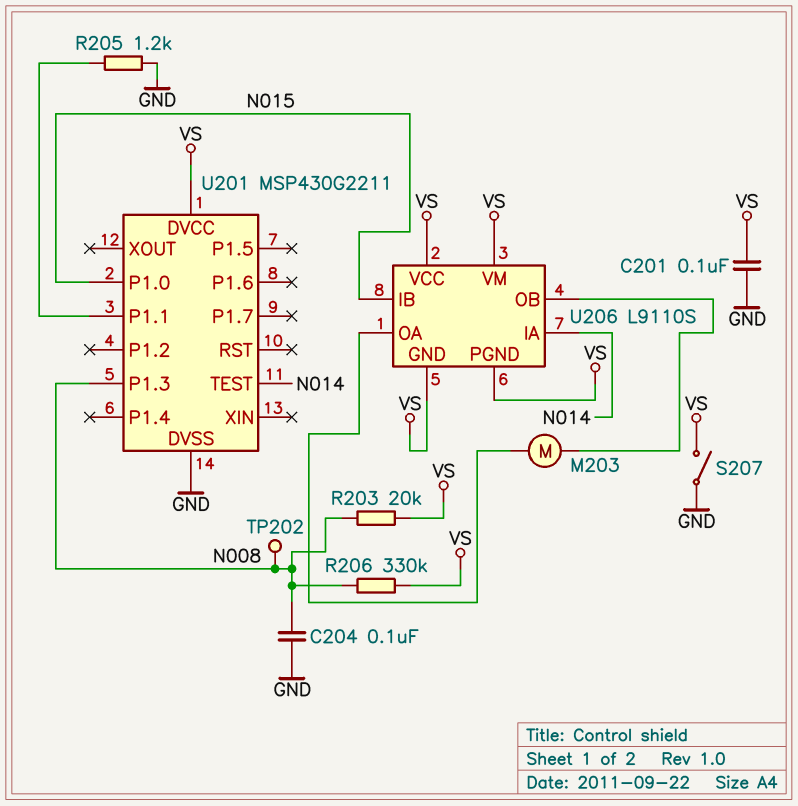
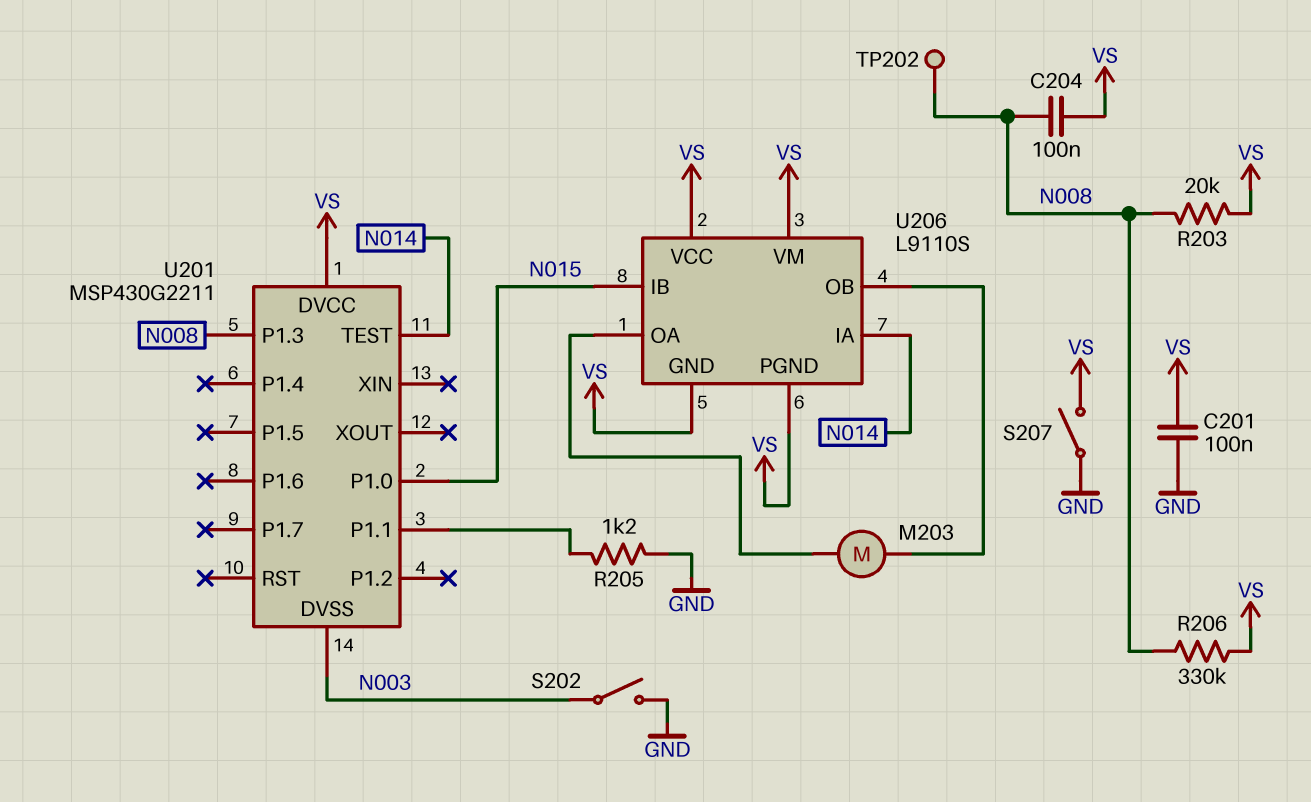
C204: 100nF (GND, N008) -> 100nF (N008, VS)
S202: none -> switch (GND, N003)
U201 pin DVSS: GND -> N003

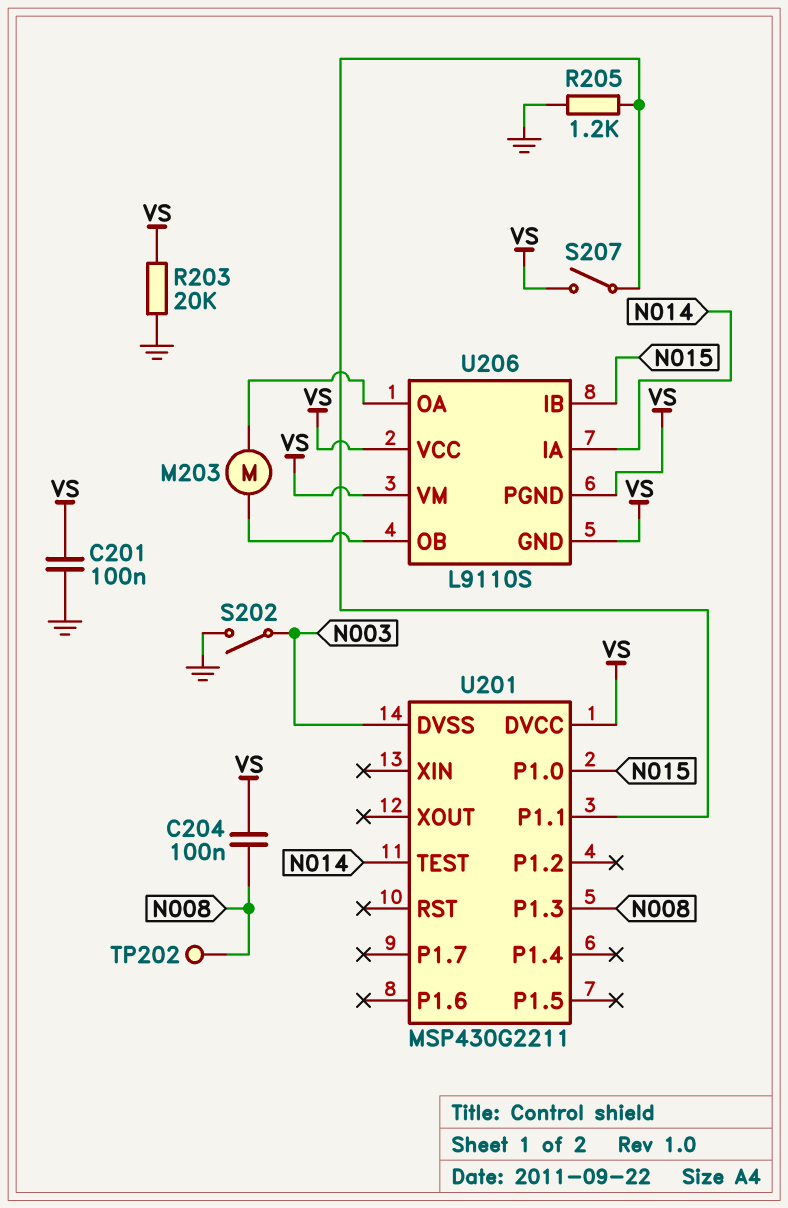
R203: 20k (N008, VS) -> 20k (GND, VS)
R206: 330k (N008, VS) -> none
S207: switch (GND, VS) -> switch (U201/P1.1, VS)

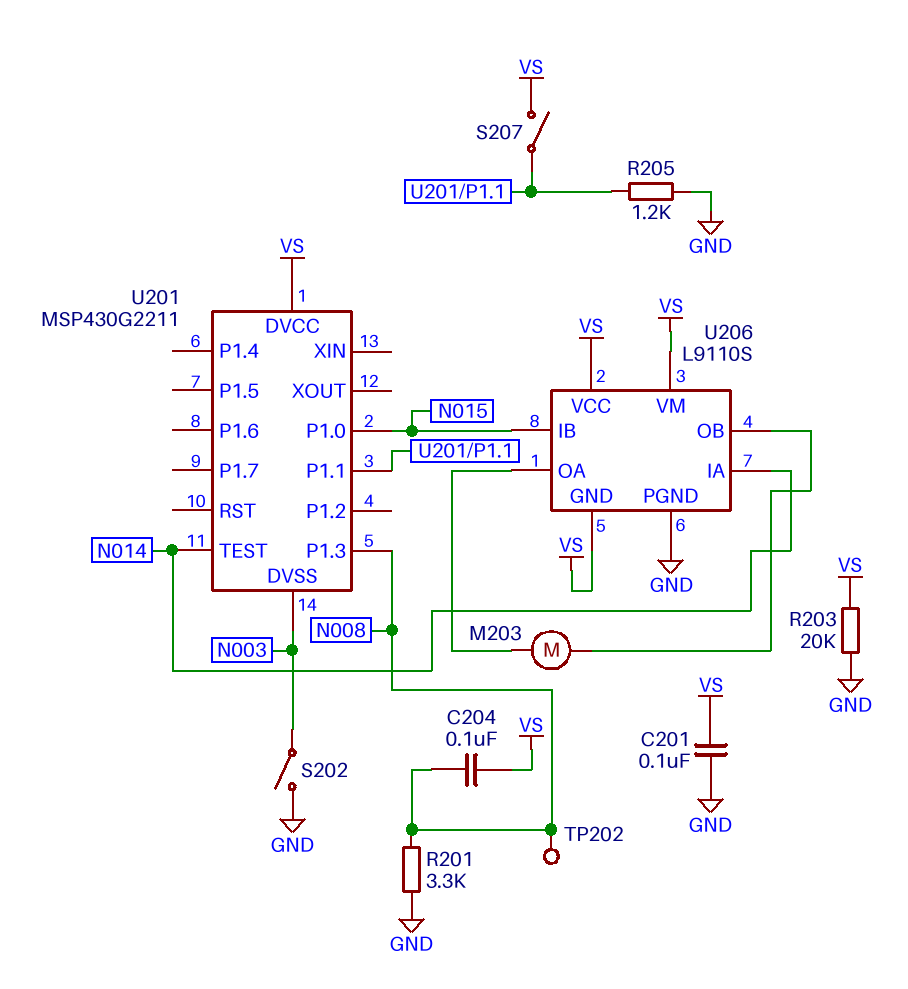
R201: none -> 3.3k (GND, N008)
U206 pin PGND: VS -> GND

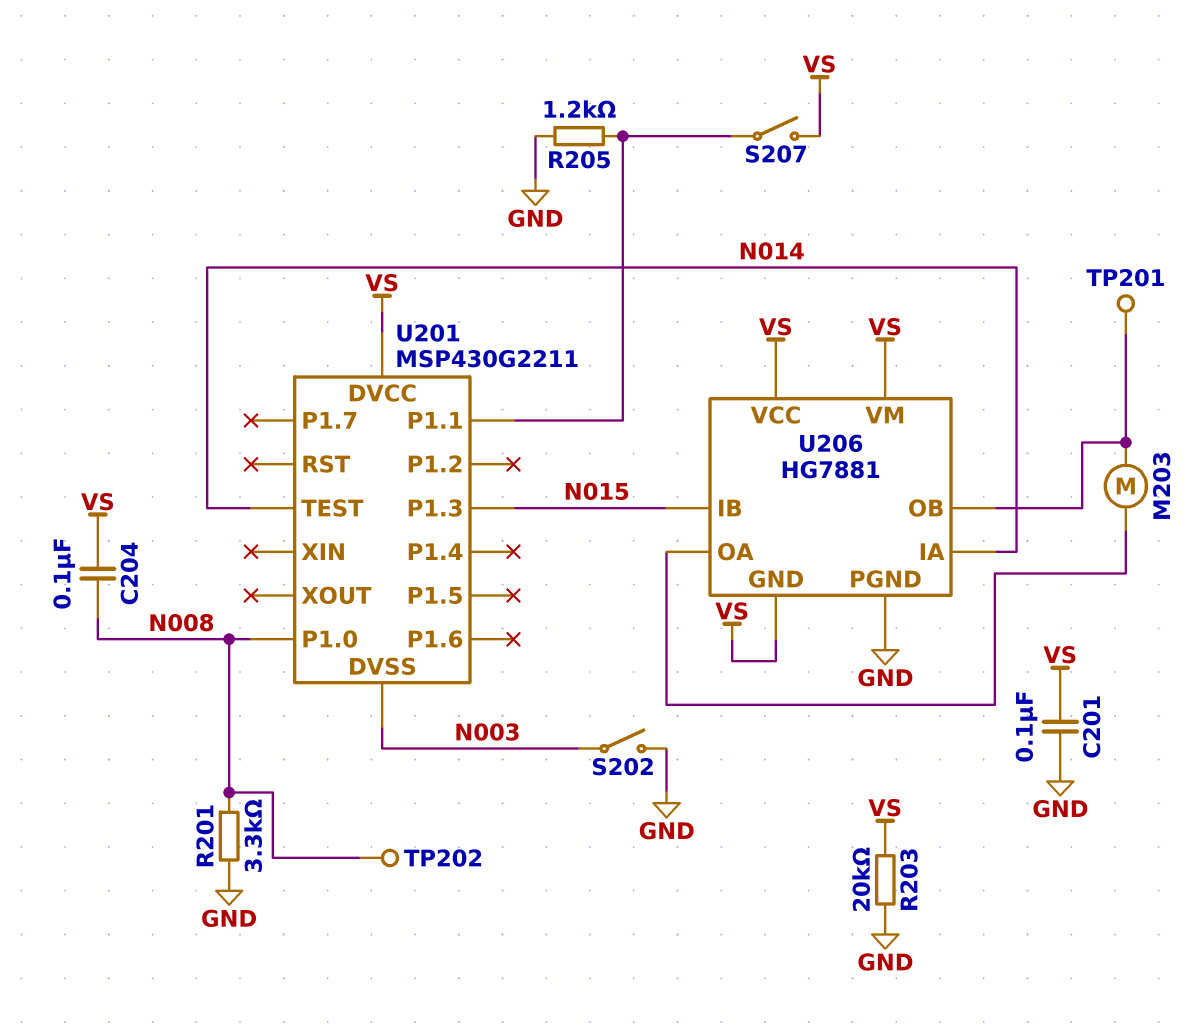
TP201: none -> test point (U206/OB)
U201 pin P1.0: N015 -> N008
U201 pin P1.3: N008 -> N015
U206: L9110S -> HG7881

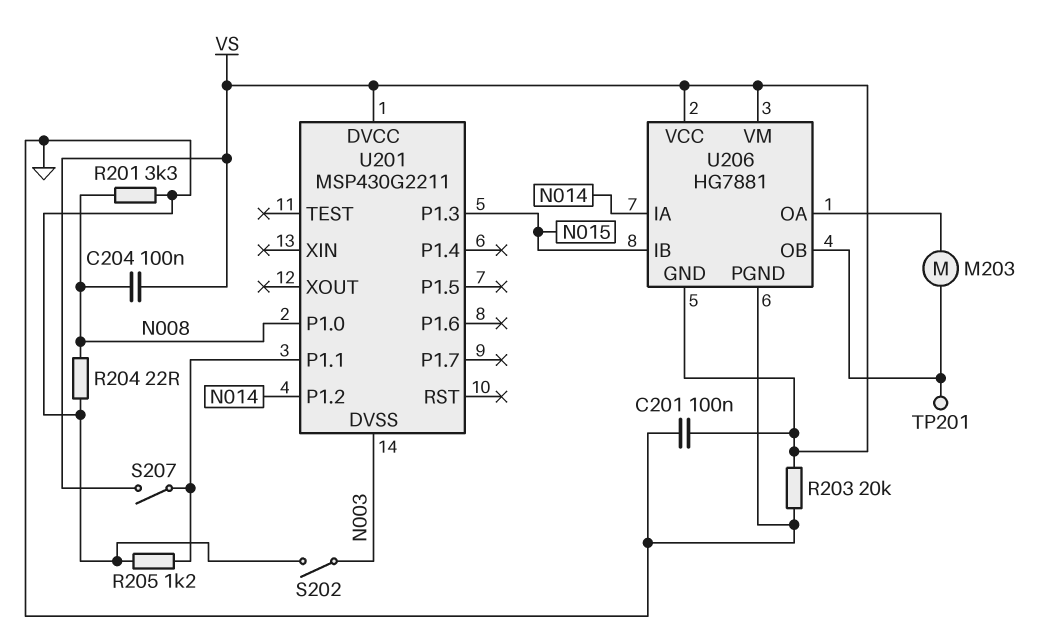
R204: none -> 22 (GND, N008)
TP202: test point (N008) -> none
U201 pin P1.2: none -> N014
U201 pin TEST: N014 -> none

